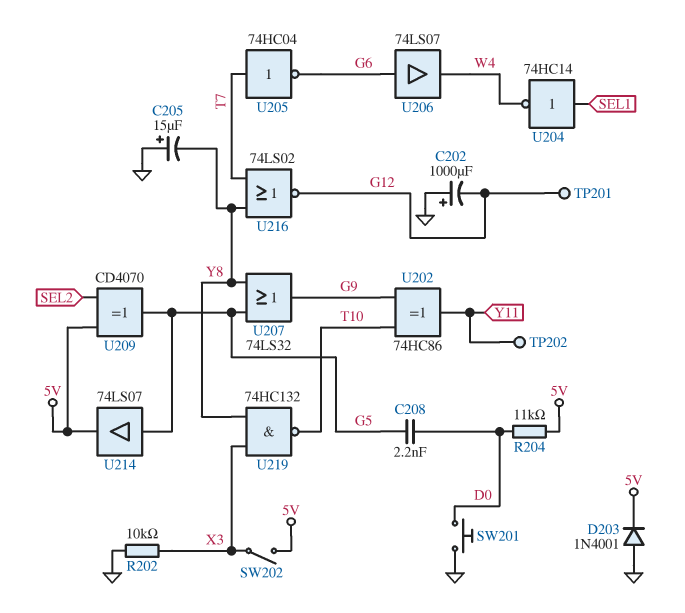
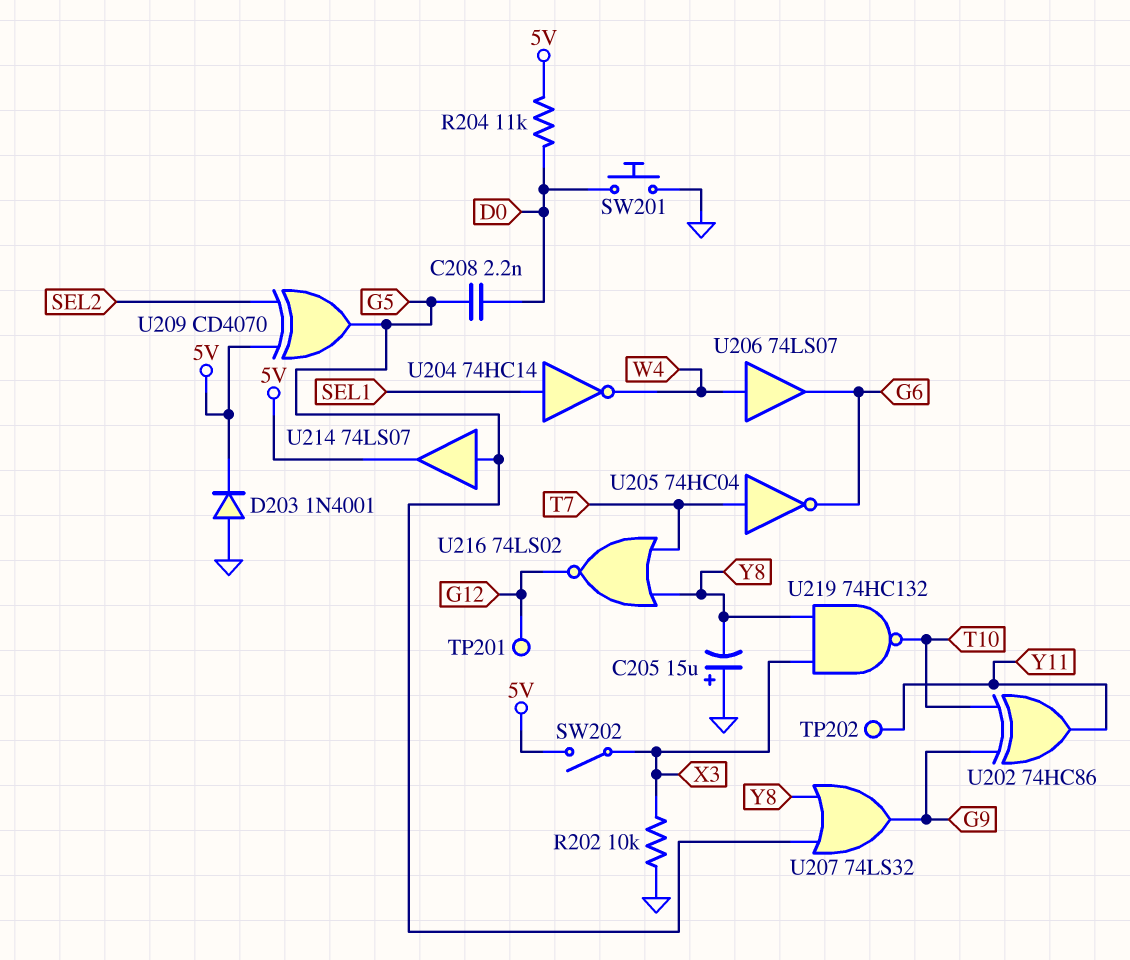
C202: 1000uF (plus GND, minus G12) -> none
U206: buffer 74LS07 (in G6, out W4) -> buffer 74LS07 (in W4, out G6)

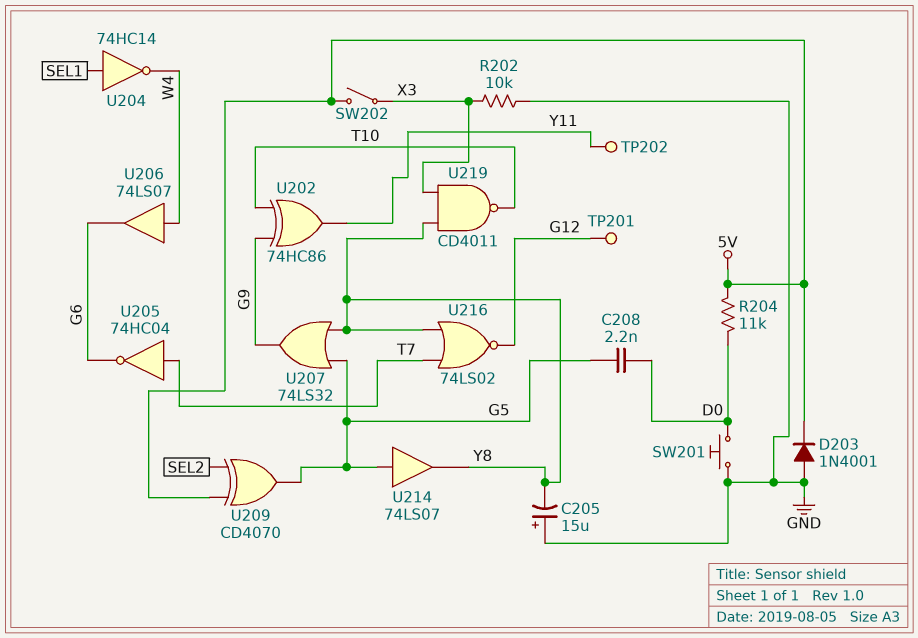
U214: buffer 74LS07 (in G5, out 5V) -> buffer 74LS07 (in G5, out Y8)
U219: NAND 74HC132 (in X3, in Y8, out T10) -> NAND CD4011 (in X3, in Y8, out T10)

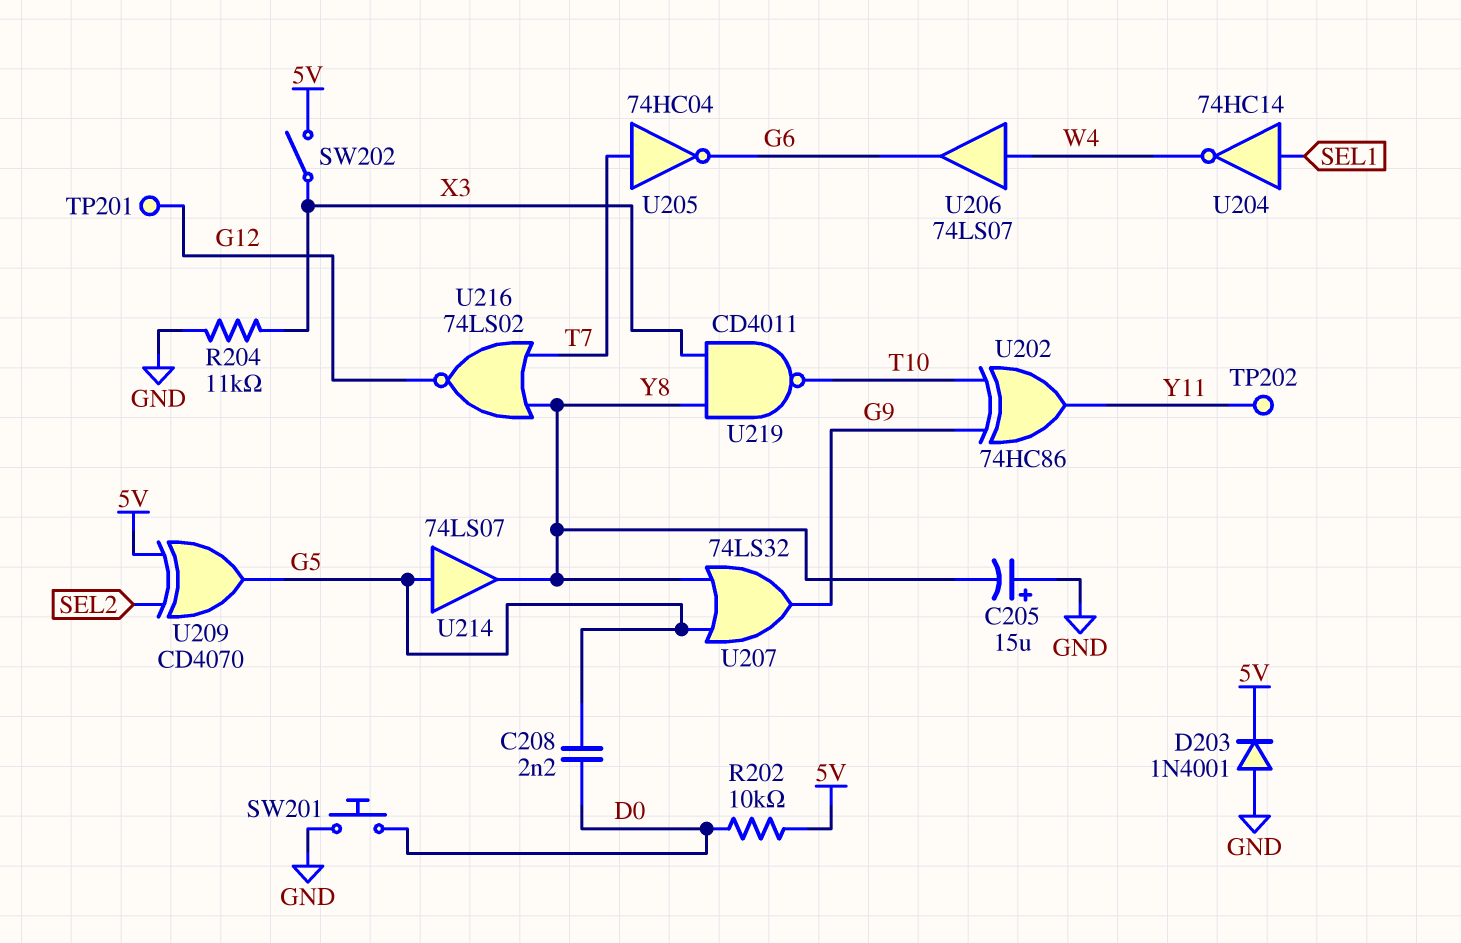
R202: 10k (GND, X3) -> 10k (5V, D0)
R204: 11k (5V, D0) -> 11k (GND, X3)

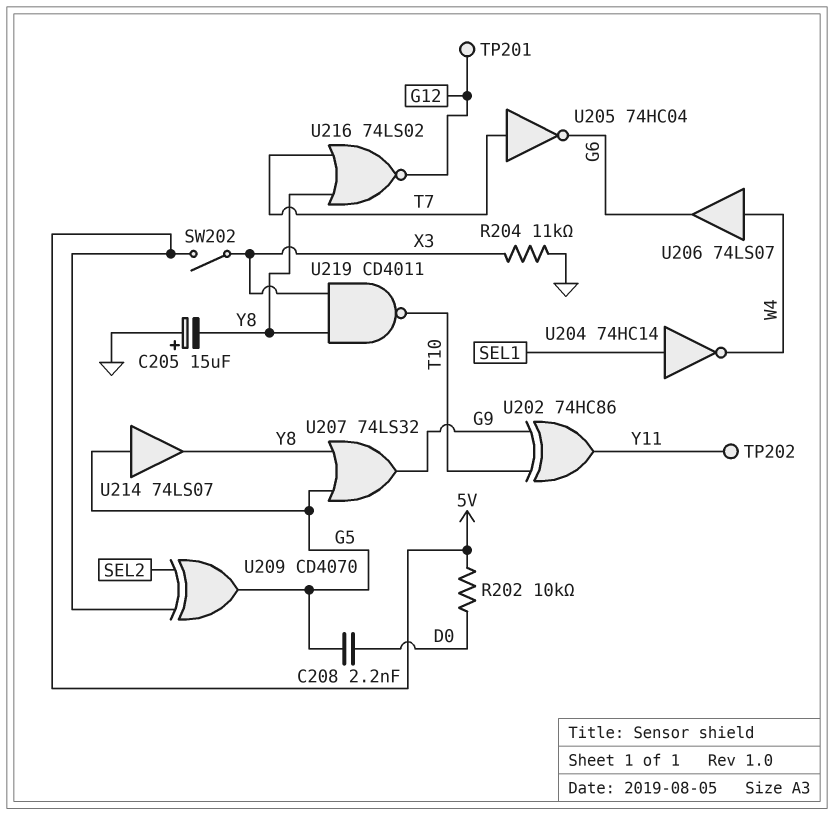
D203: diode 1N4001 (A GND, K 5V) -> none
SW201: button (D0, GND) -> none

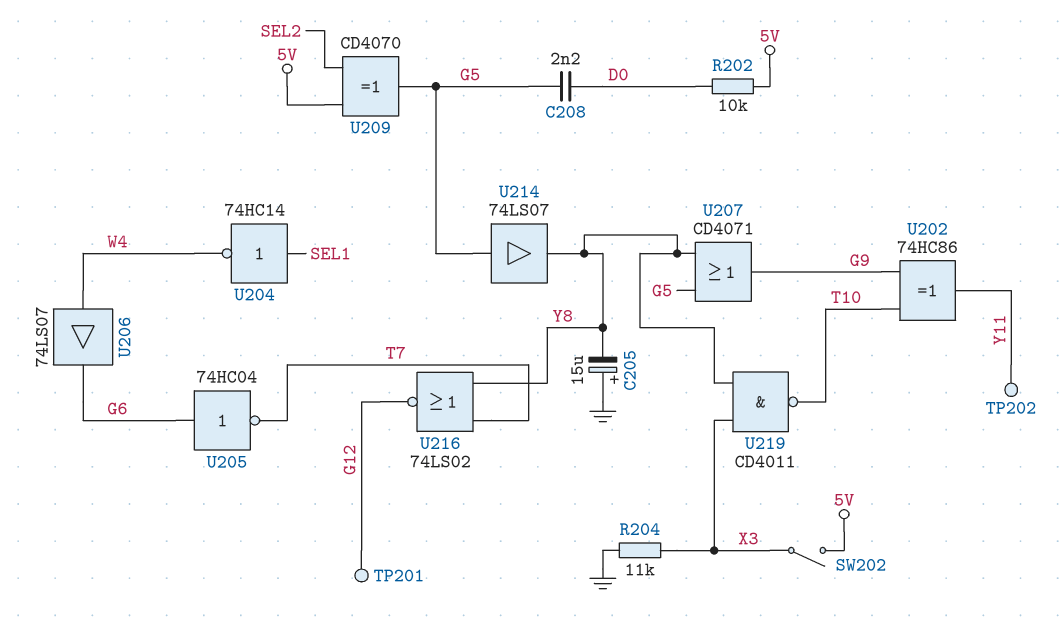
U205: NOT 74HC04 (in T7, out G6) -> NOT 74HC04 (in G6, out T7)
U207: OR 74LS32 (in G5, in Y8, out G9) -> OR CD4071 (in G5, in Y8, out G9)

